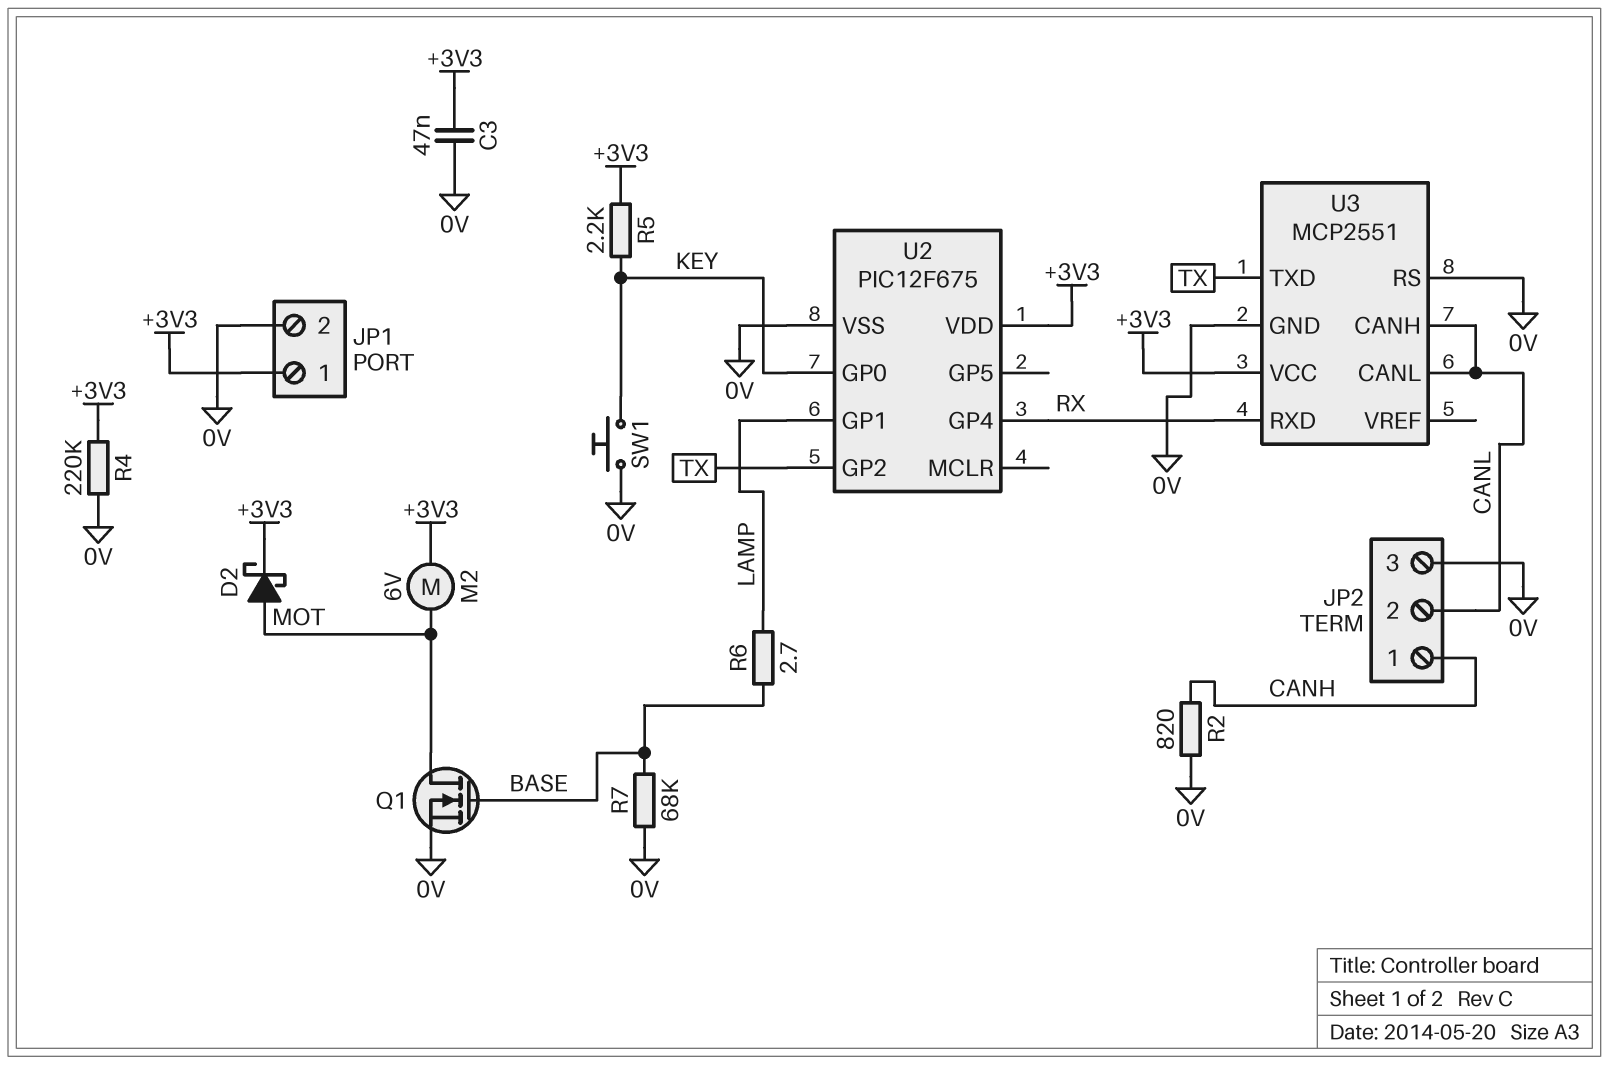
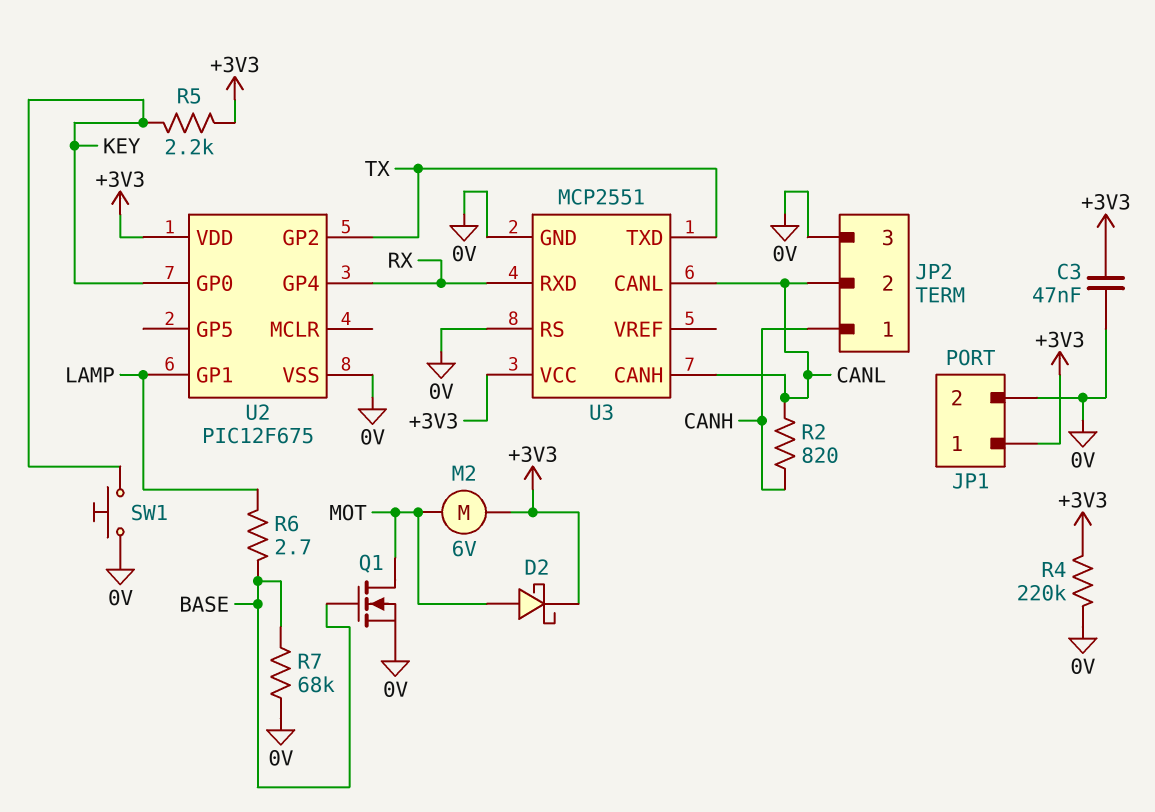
R2: 820 (0V, CANH) -> 820 (CANH, CANL)

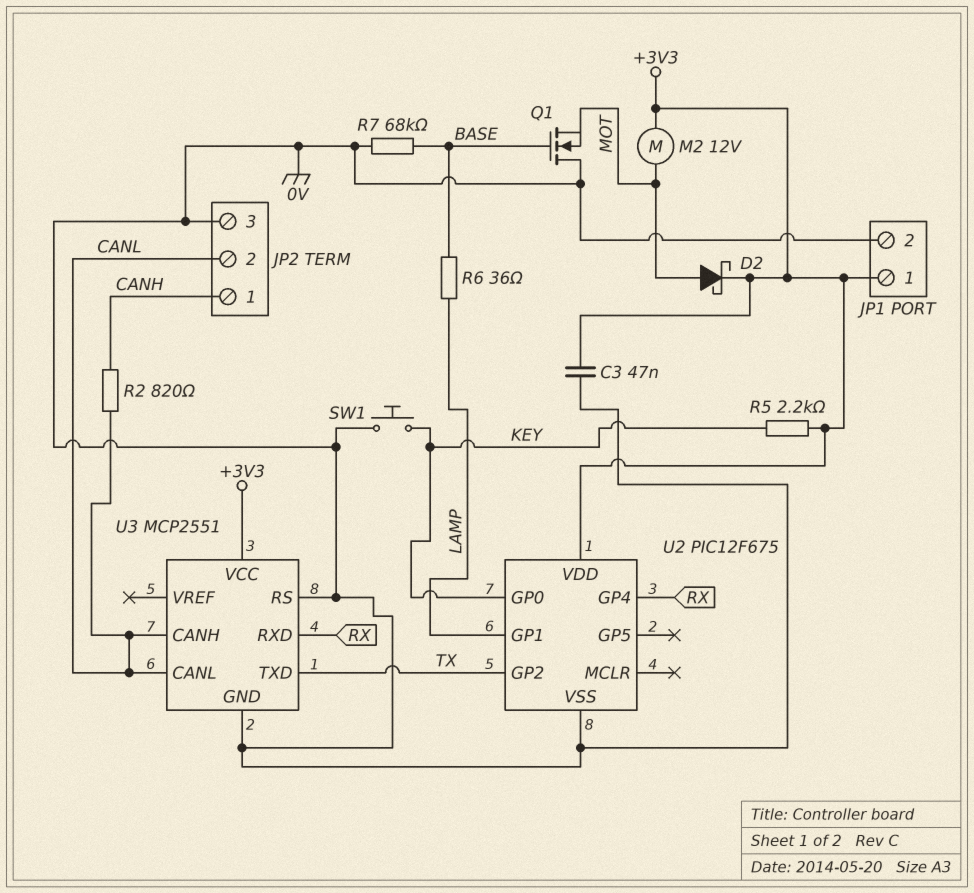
M2: motor 6V (+3V3, MOT) -> motor 12V (+3V3, MOT)
Q1: NMOS (G BASE, D MOT, S 0V) -> NMOS (G BASE, D 0V, S MOT)
R4: 220k (+3V3, 0V) -> none
R6: 2.7 (BASE, LAMP) -> 36 (BASE, LAMP)

